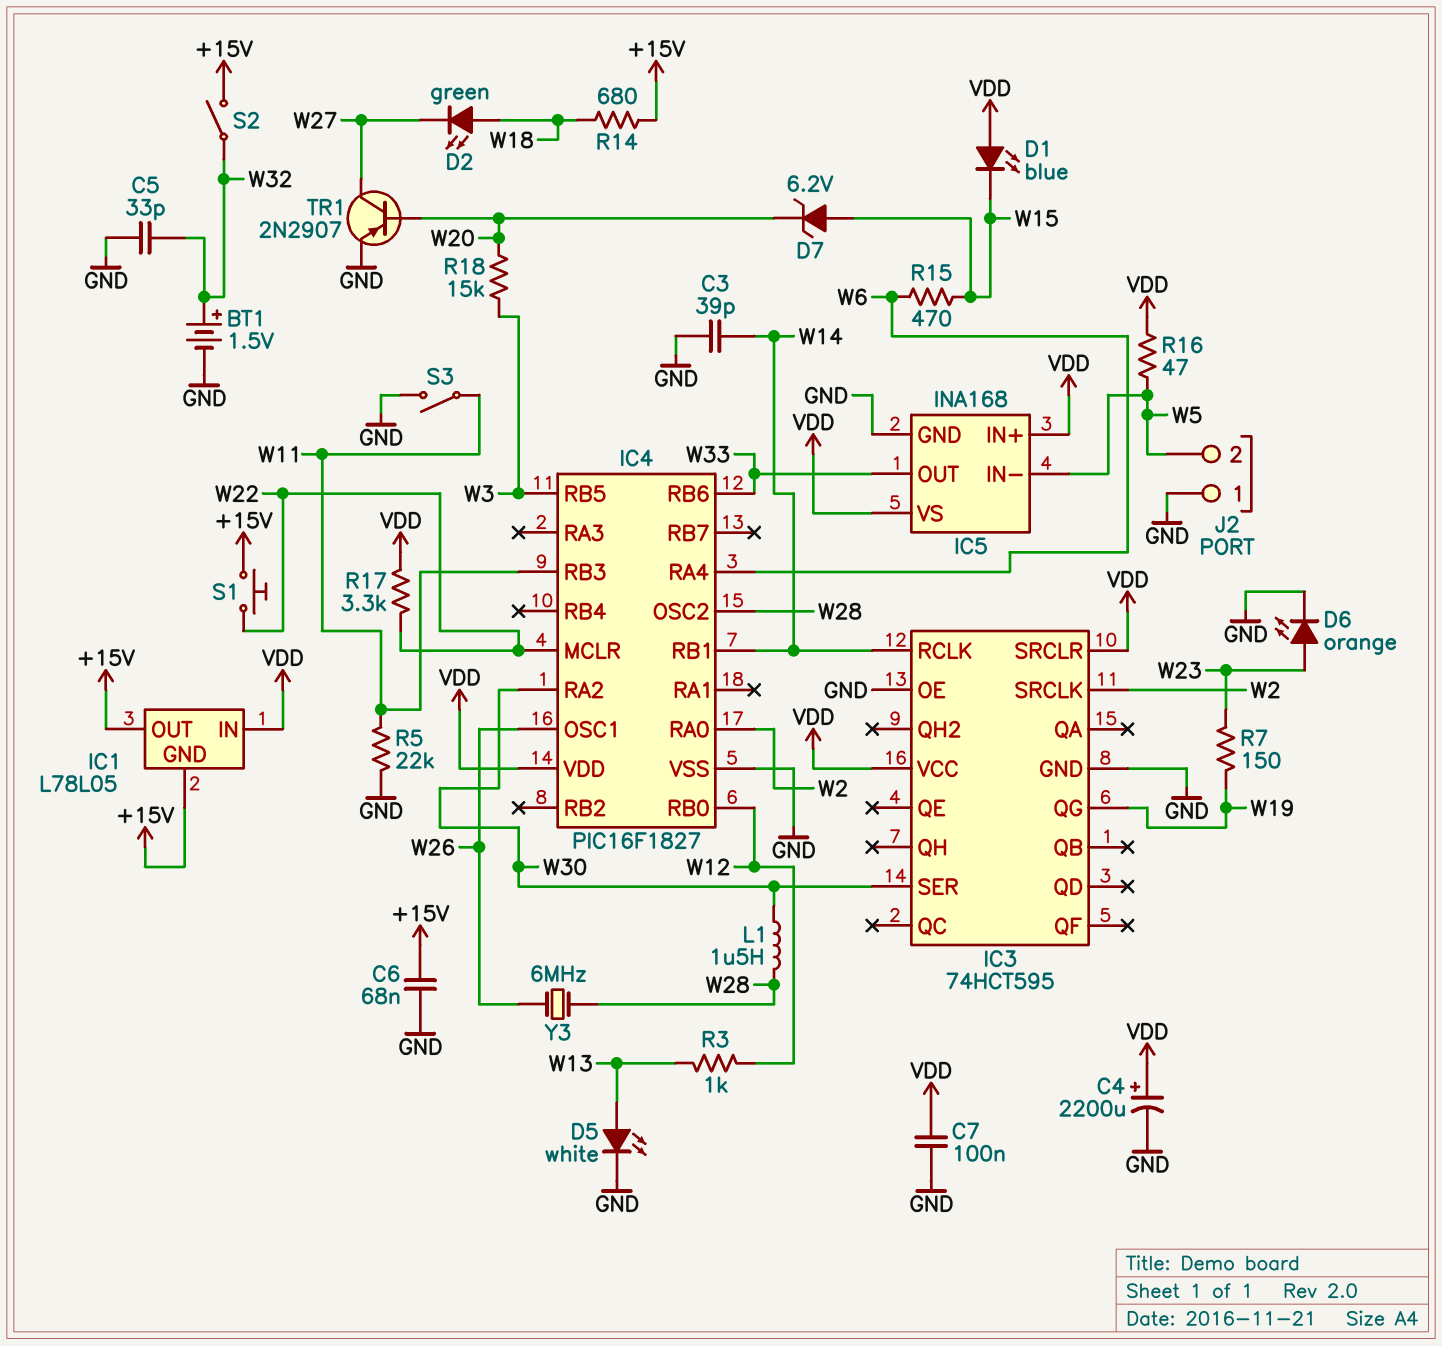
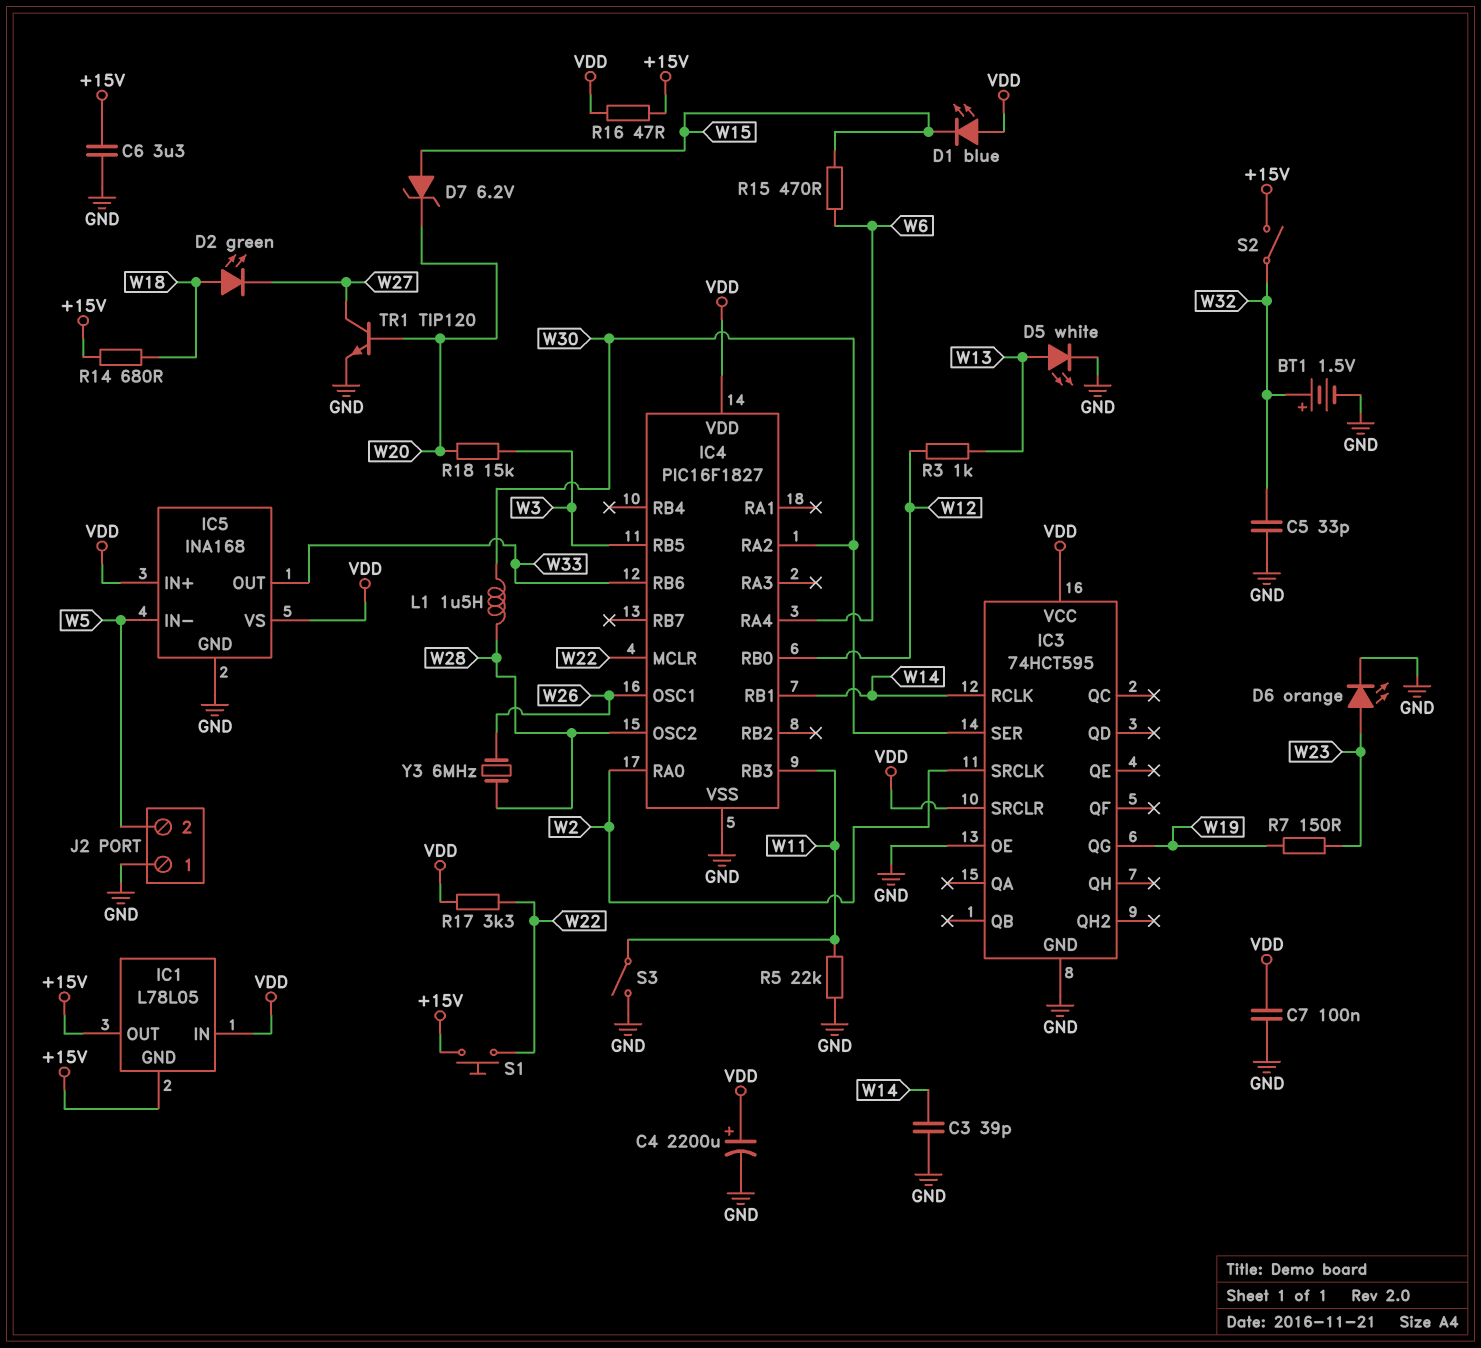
C6: 68nF (+15V, GND) -> 3.3uF (+15V, GND)
R16: 47 (VDD, W5) -> 47 (+15V, VDD)
TR1: PNP 2N2907 (B W20, C W27, E GND) -> NPN TIP120 (B W20, C W27, E GND)

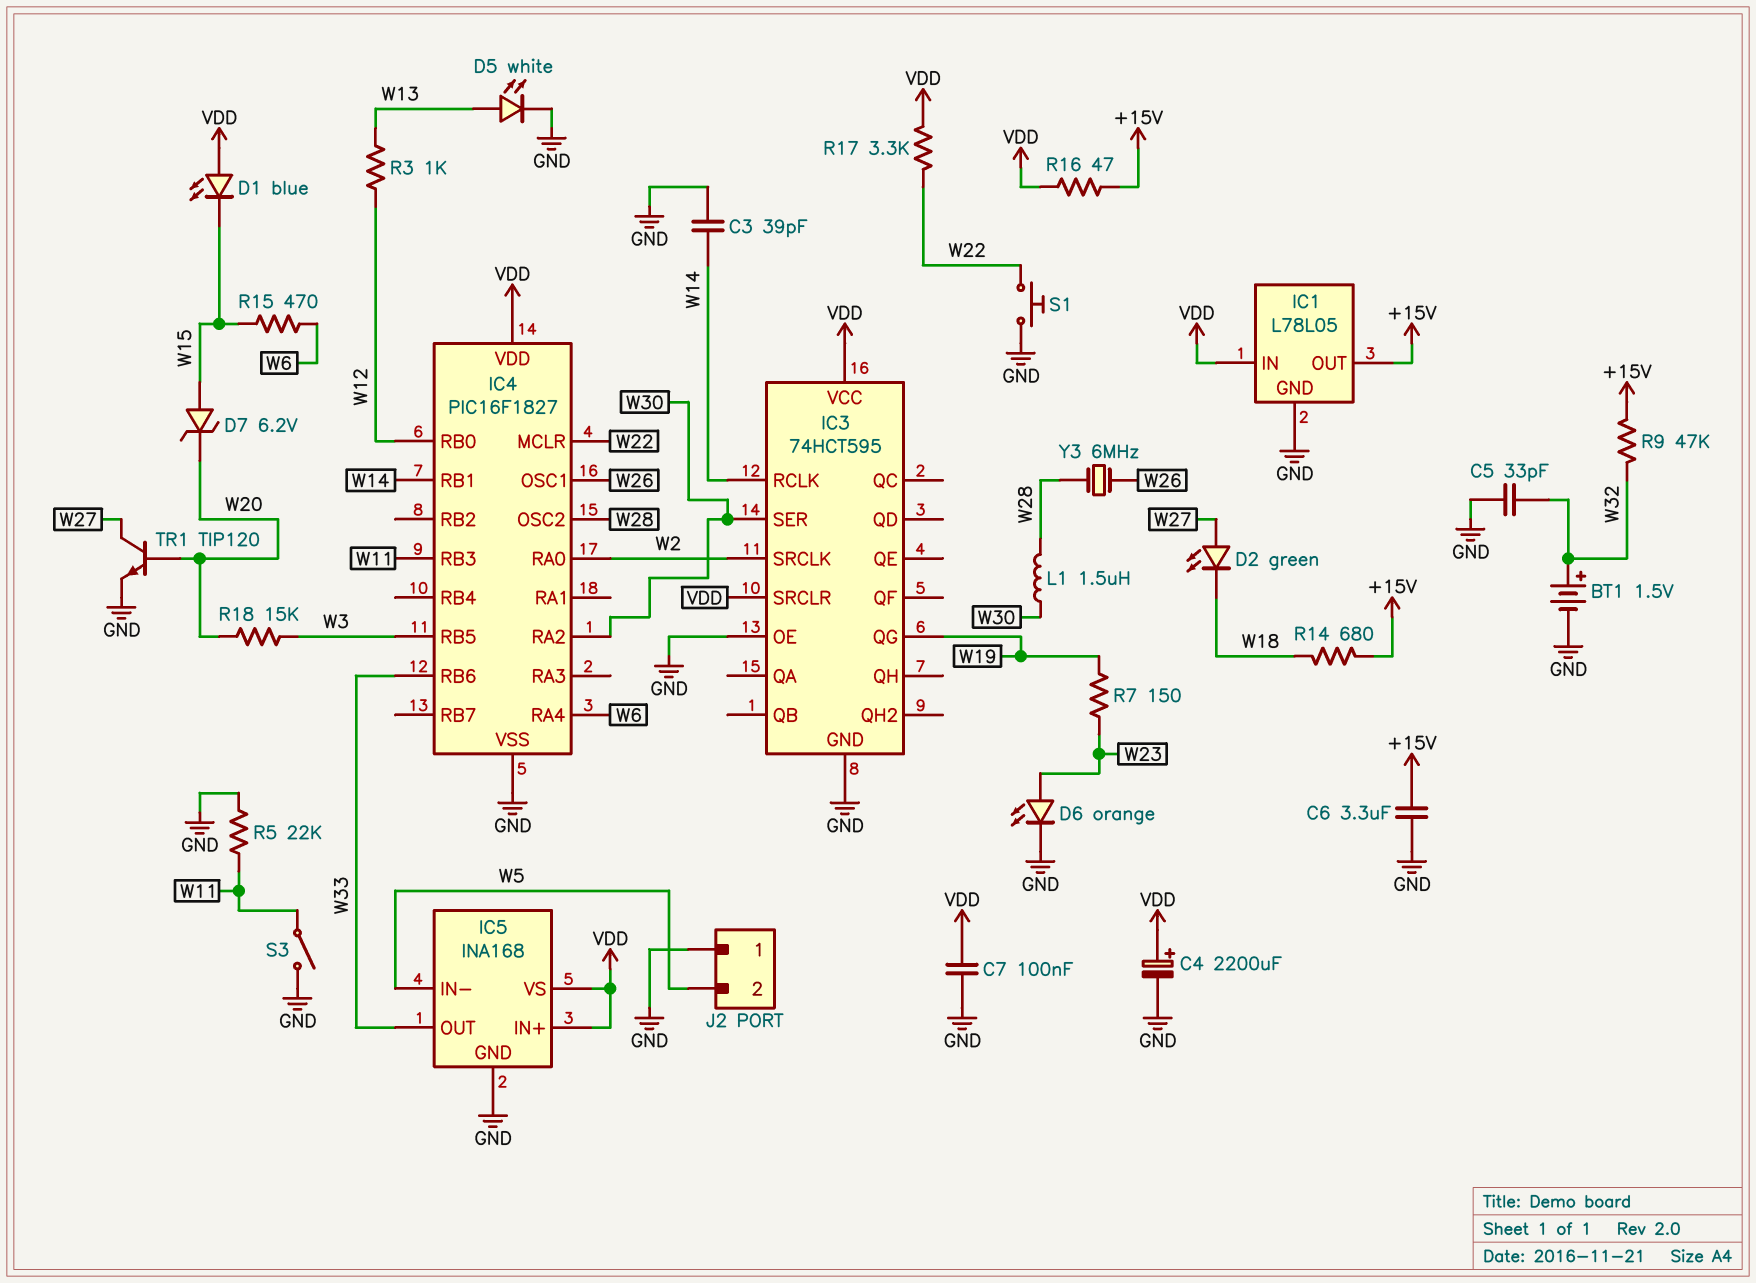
D2: LED green (A W18, K W27) -> LED green (A W27, K W18)
IC1 pin GND: +15V -> GND
R9: none -> 47k (+15V, W32)
S1: button (+15V, W22) -> button (GND, W22)
S2: switch (+15V, W32) -> none

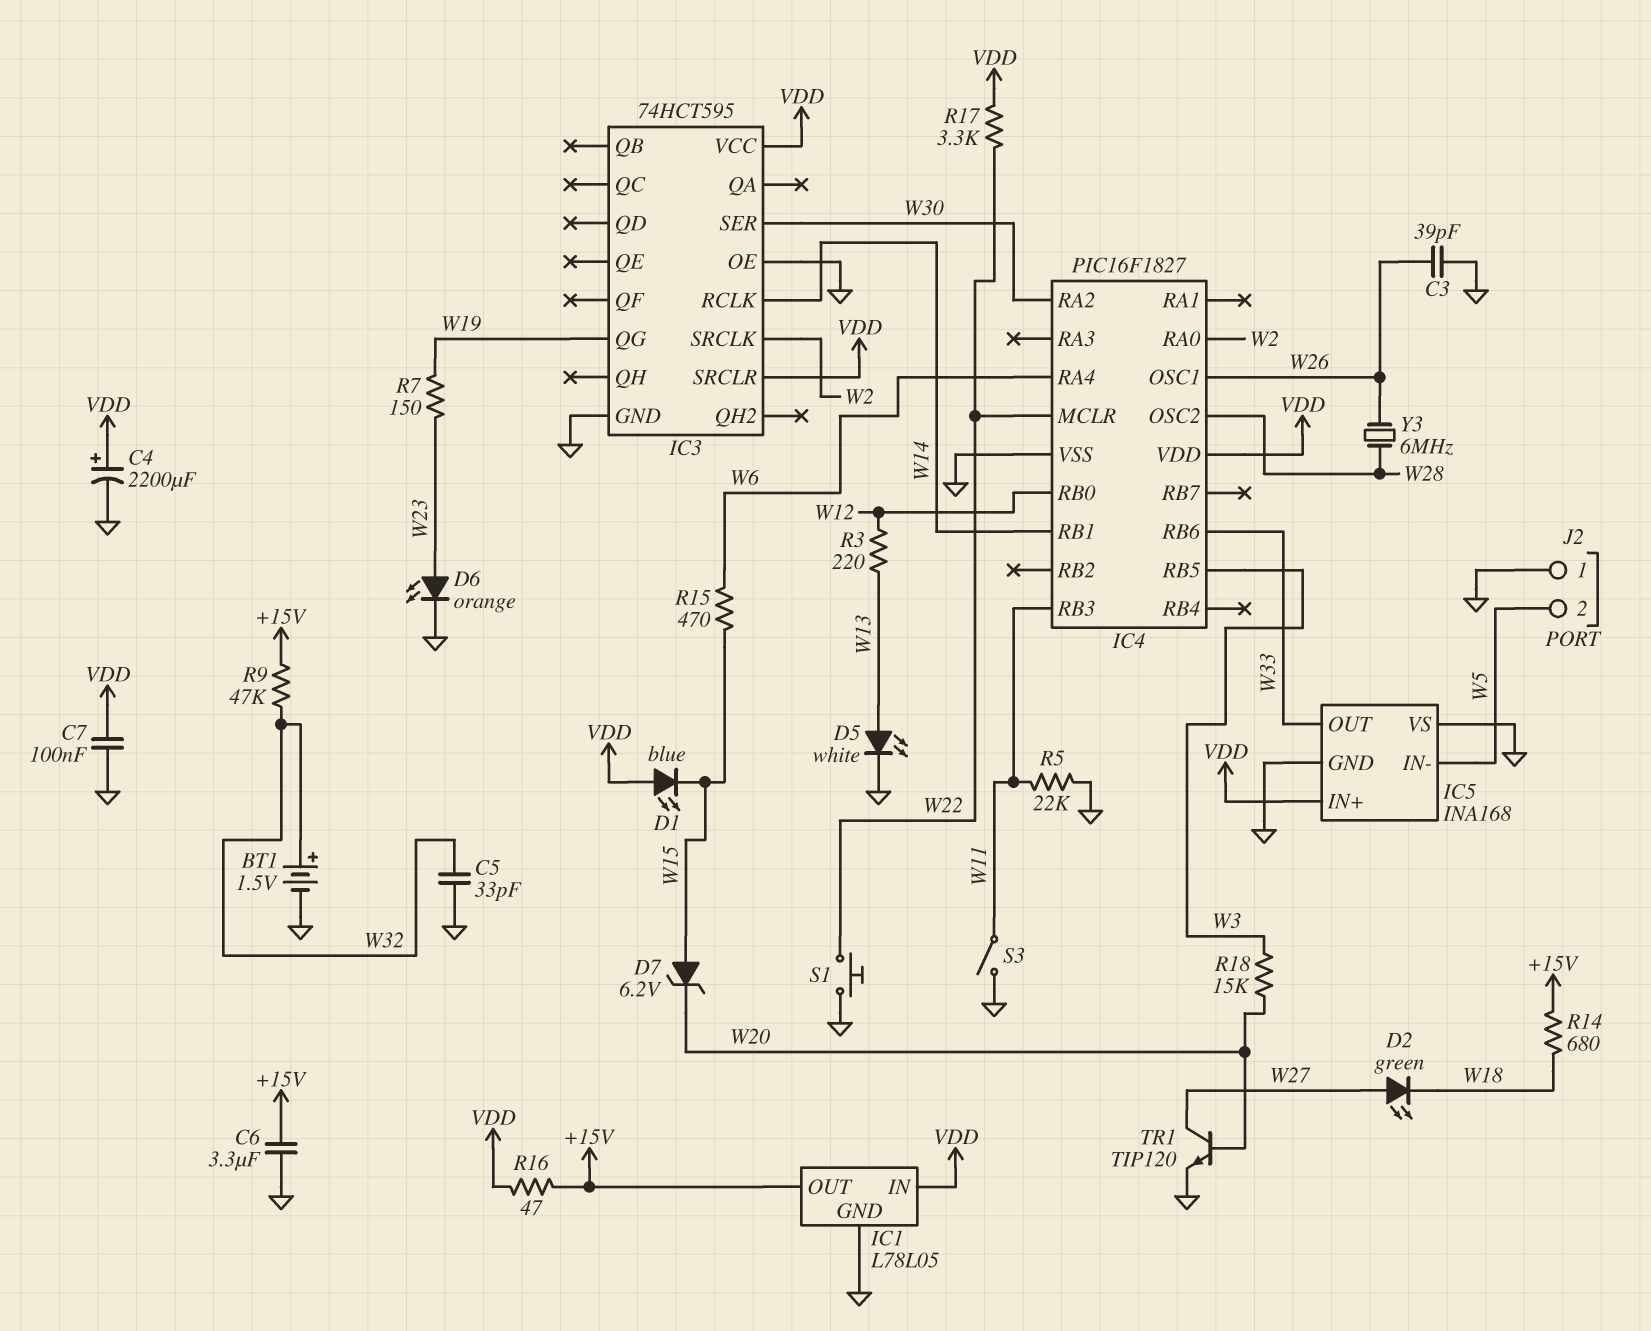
C3: 39pF (GND, W14) -> 39pF (GND, W26)
IC5 pin VS: VDD -> GND
L1: 1.5uH (W28, W30) -> none
R3: 1k (W12, W13) -> 220 (W12, W13)

